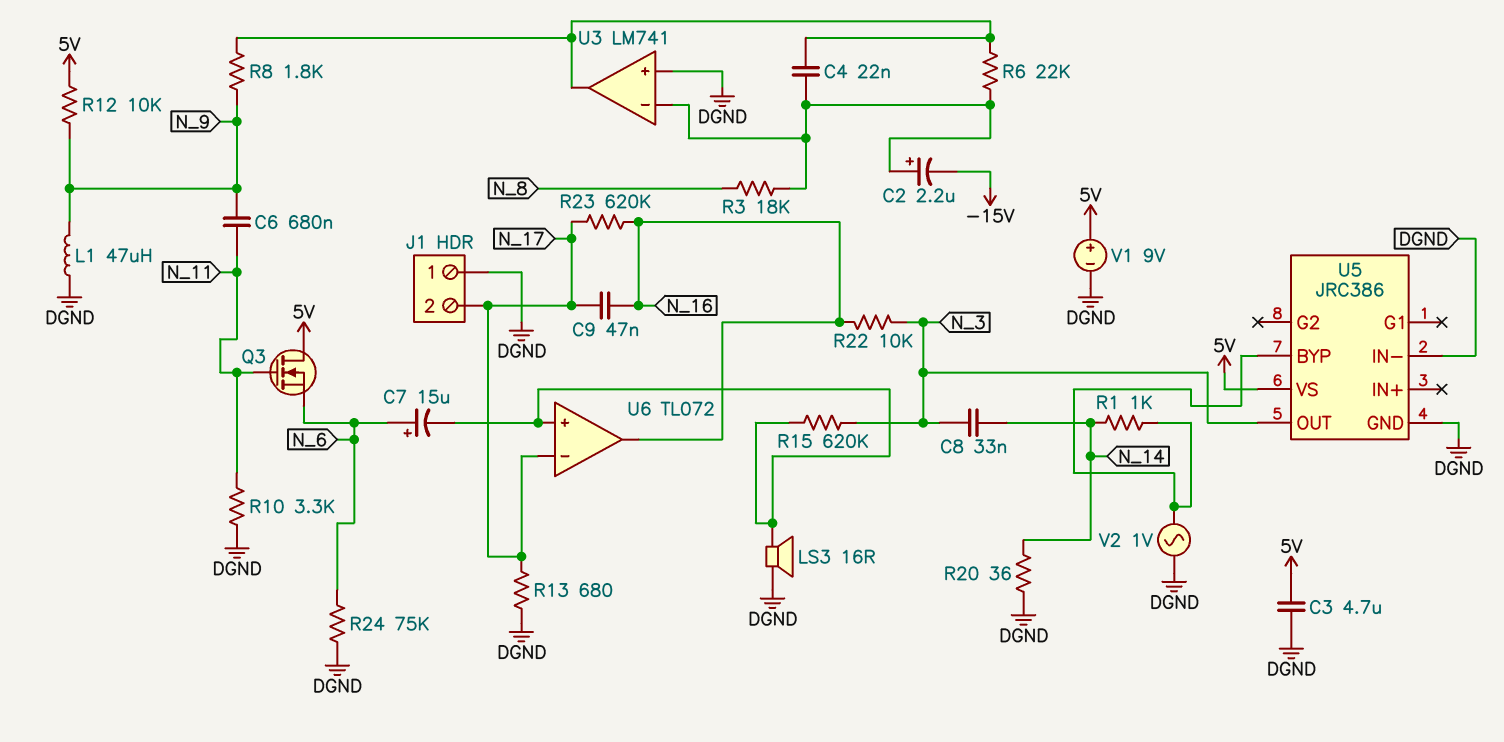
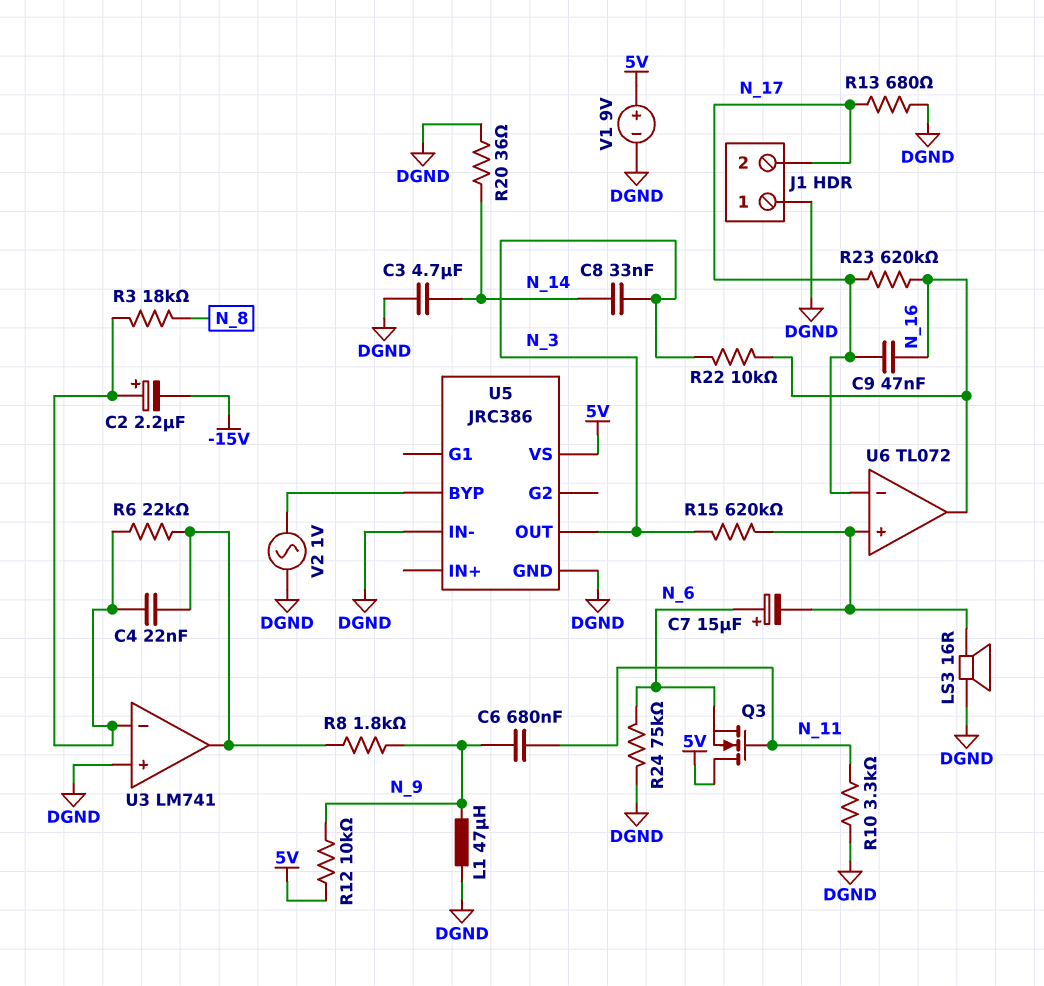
C3: 4.7uF (5V, DGND) -> 4.7uF (DGND, N_14)
R1: 1k (N_14, U5/BYP) -> none

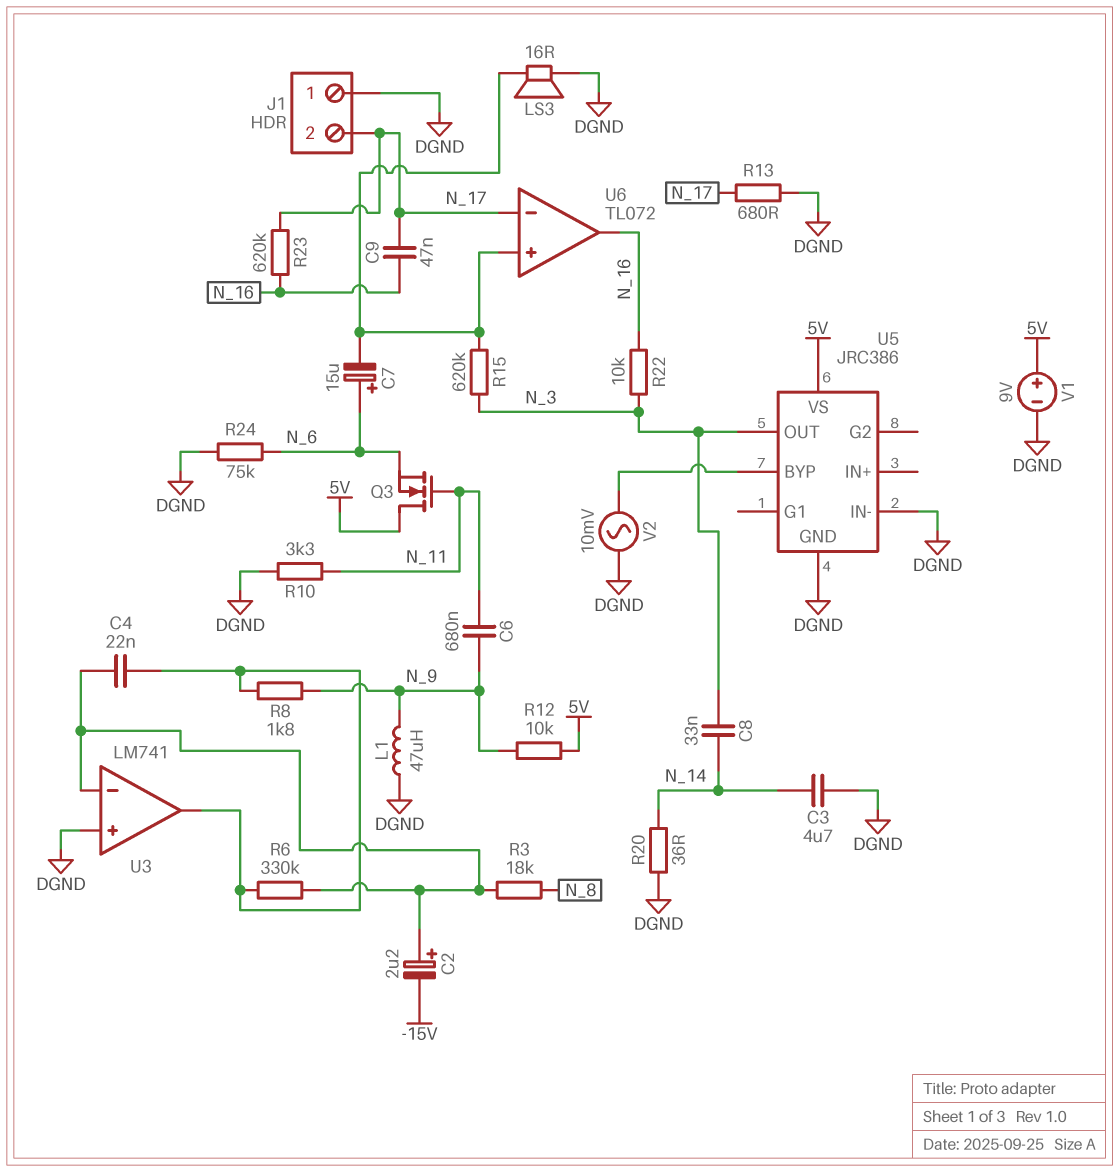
R6: 22k (U3/in-, U3/out) -> 330k (U3/in-, U3/out)
V2: AC 1V (DGND, U5/BYP) -> AC 10mV (DGND, U5/BYP)

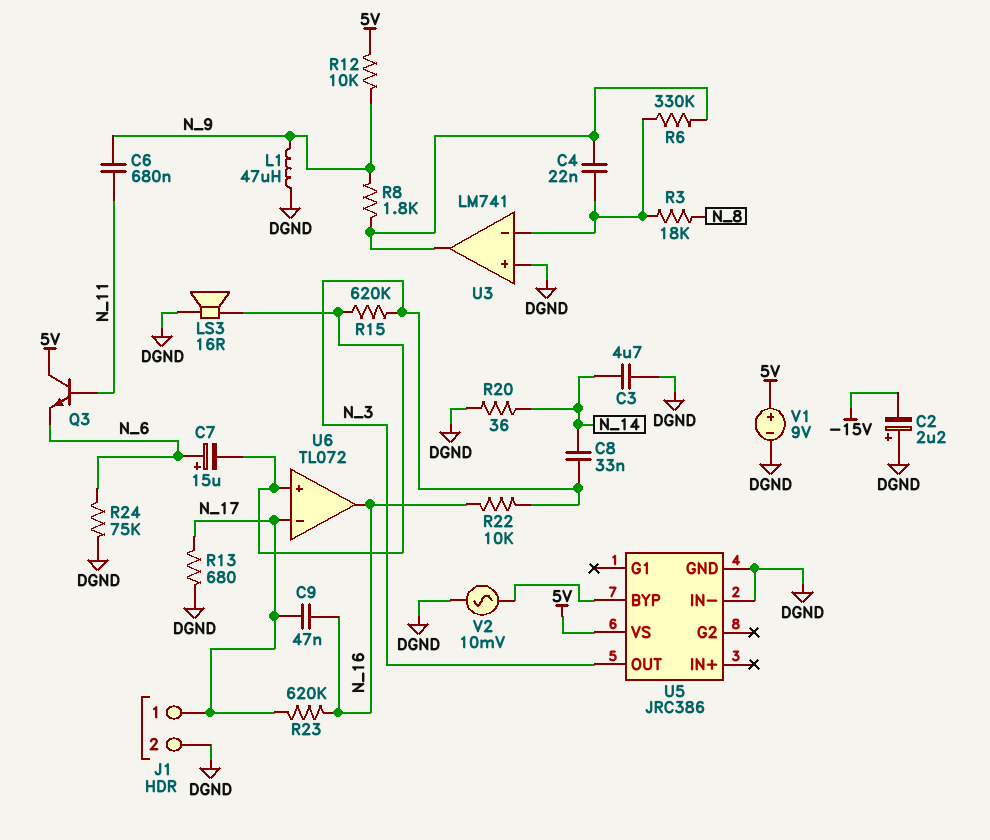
C2: 2.2uF (plus U3/in-, minus -15V) -> 2.2uF (plus DGND, minus -15V)
J1 pin 1: DGND -> N_17
J1 pin 2: N_17 -> DGND
Q3: NMOS (G N_11, D 5V, S N_6) -> NPN (B N_11, C 5V, E N_6)
R10: 3.3k (DGND, N_11) -> none

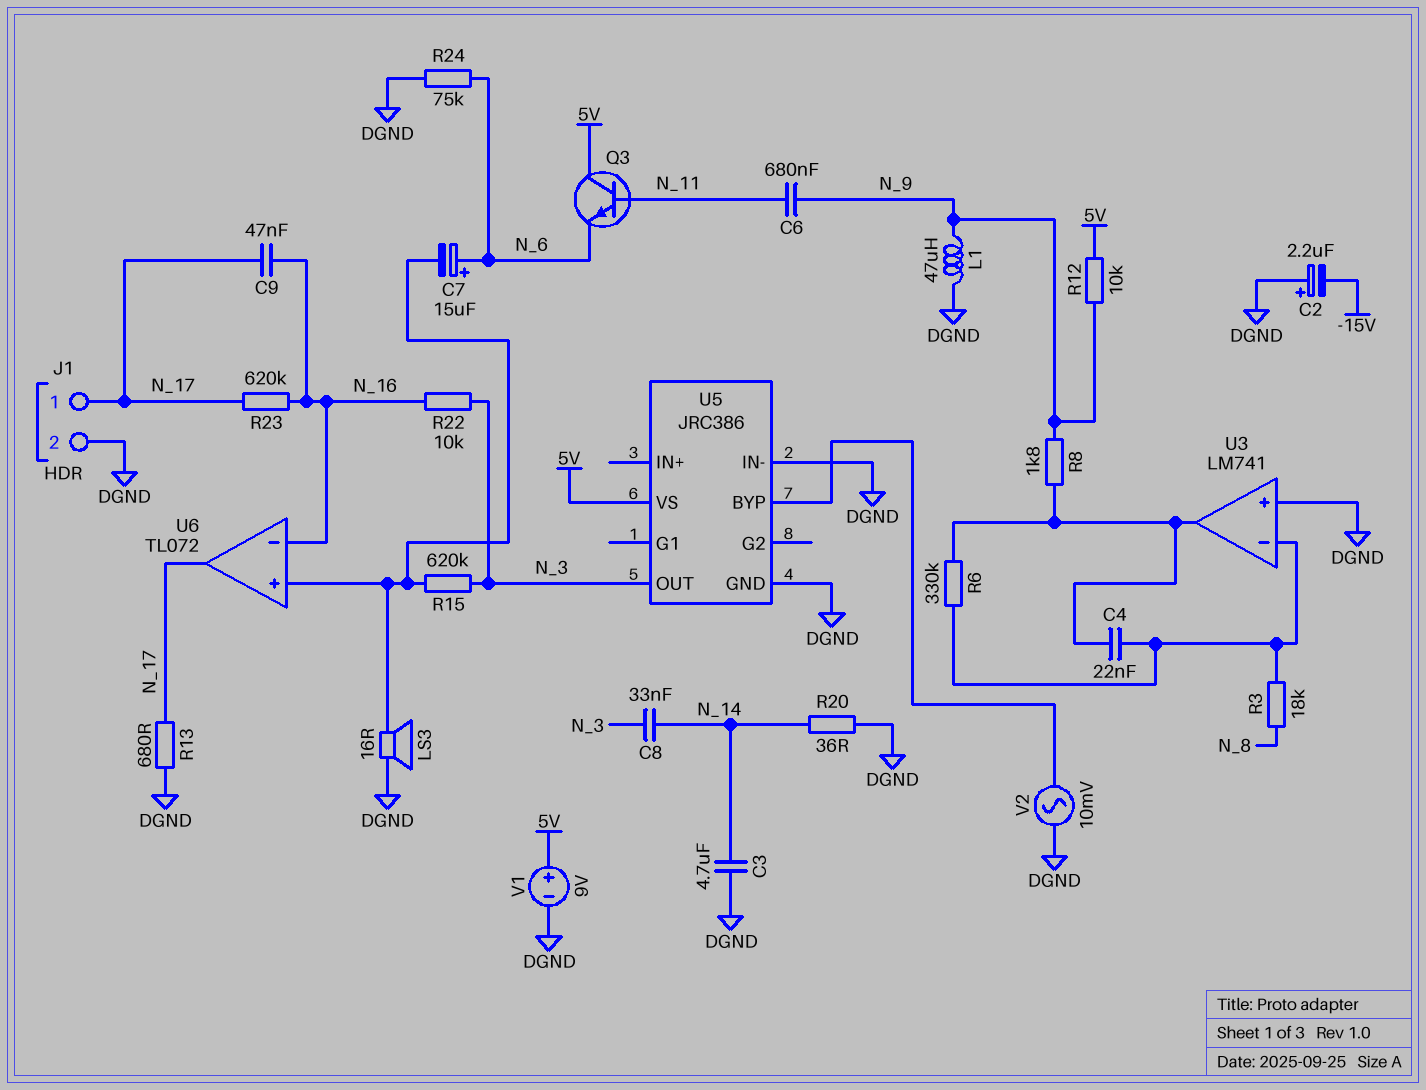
U6 pin in-: N_17 -> N_16
U6 pin out: N_16 -> N_17

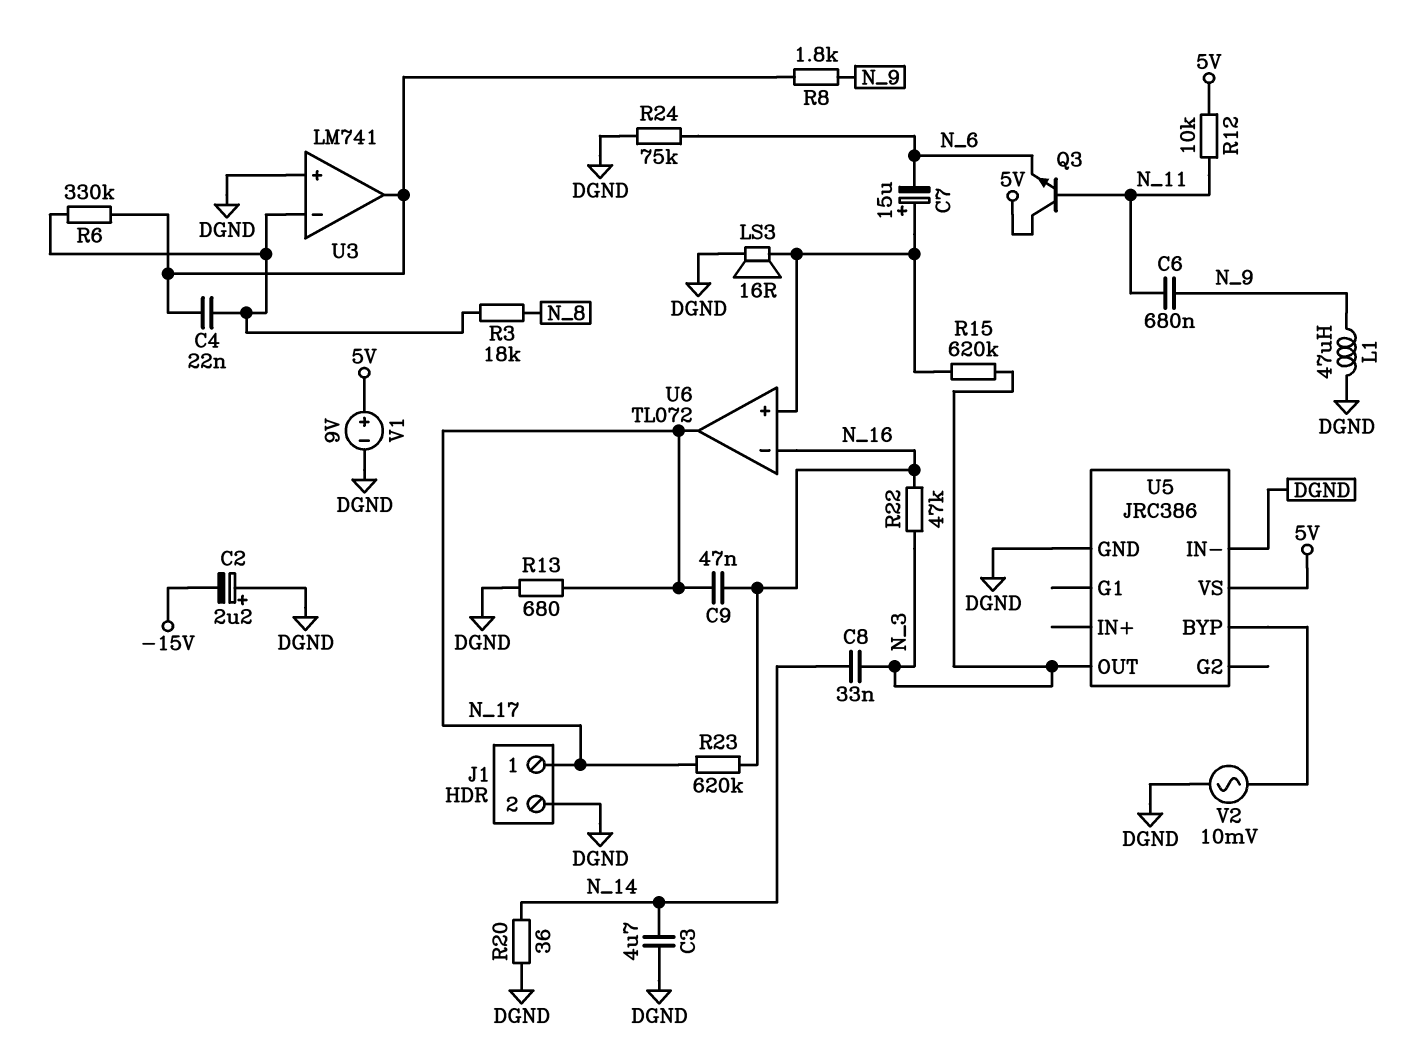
C7: 15uF (plus N_6, minus U6/in+) -> 15uF (plus U6/in+, minus N_6)
R12: 10k (5V, N_9) -> 10k (5V, N_11)
R22: 10k (N_3, N_16) -> 47k (N_3, N_16)

